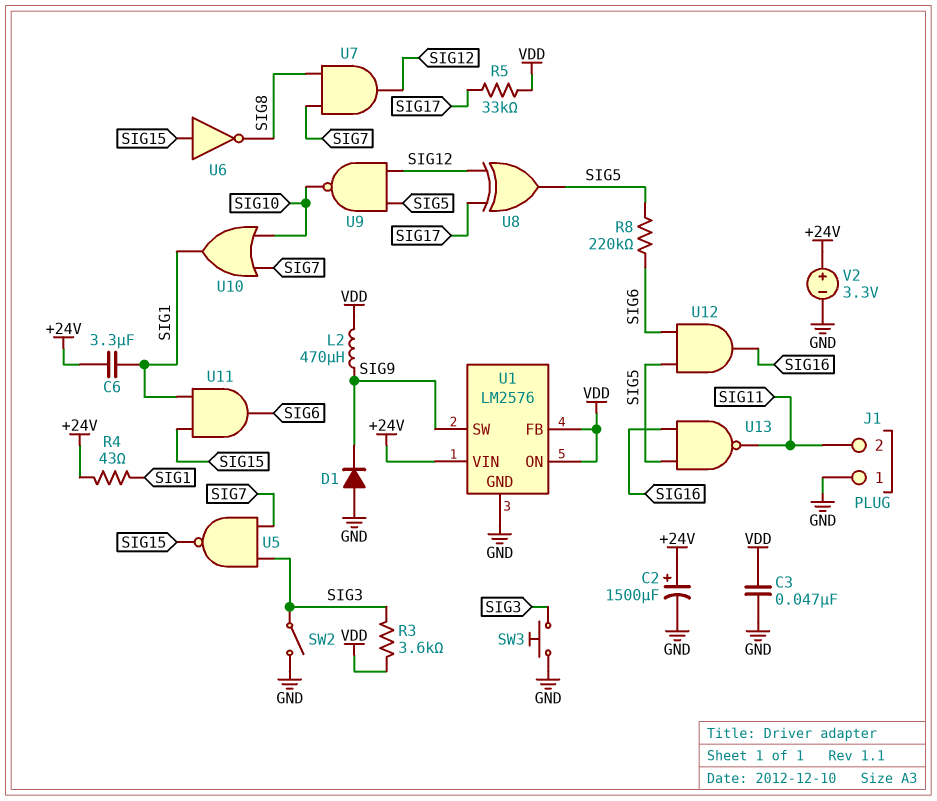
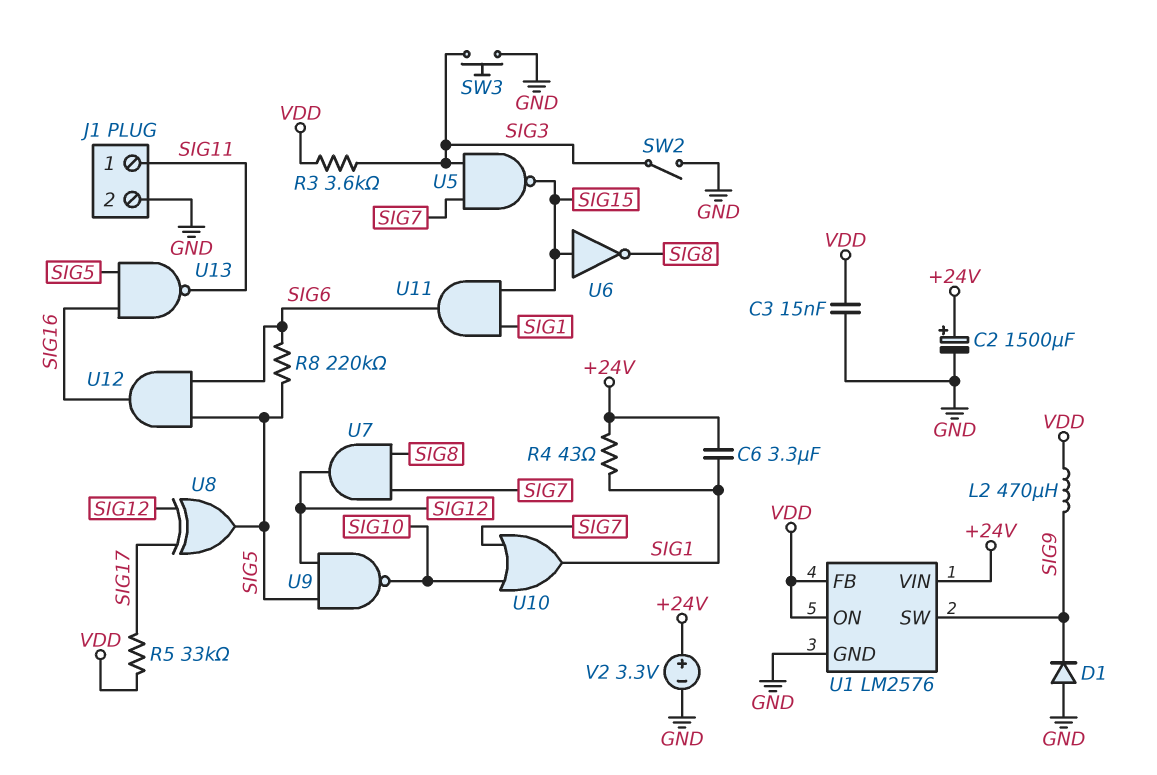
C3: 47nF (GND, VDD) -> 15nF (GND, VDD)
J1 pin 1: GND -> SIG11
J1 pin 2: SIG11 -> GND

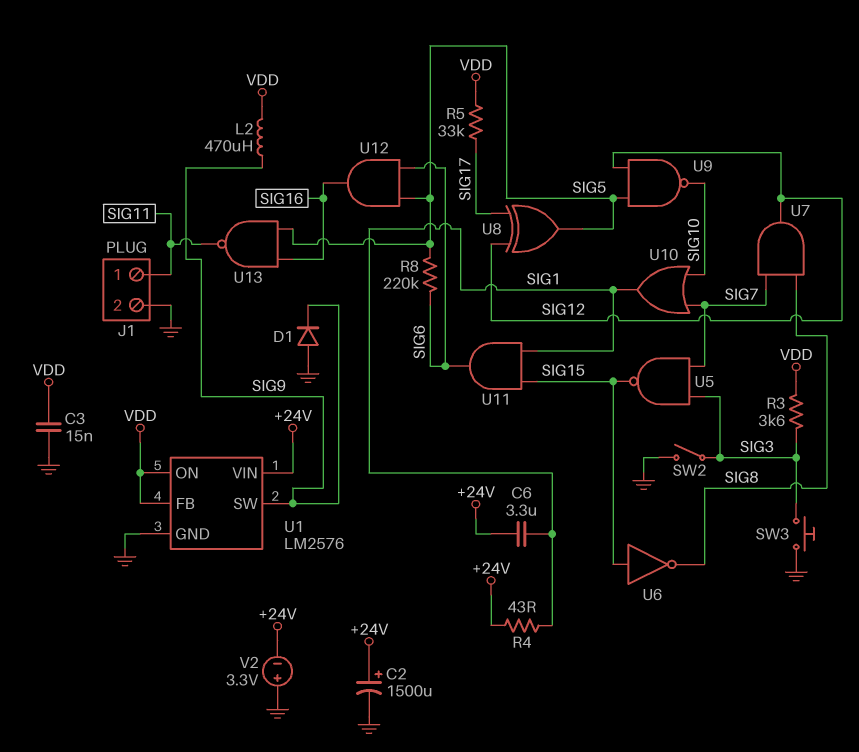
V2: 3.3V (plus +24V, minus GND) -> 3.3V (plus GND, minus +24V)

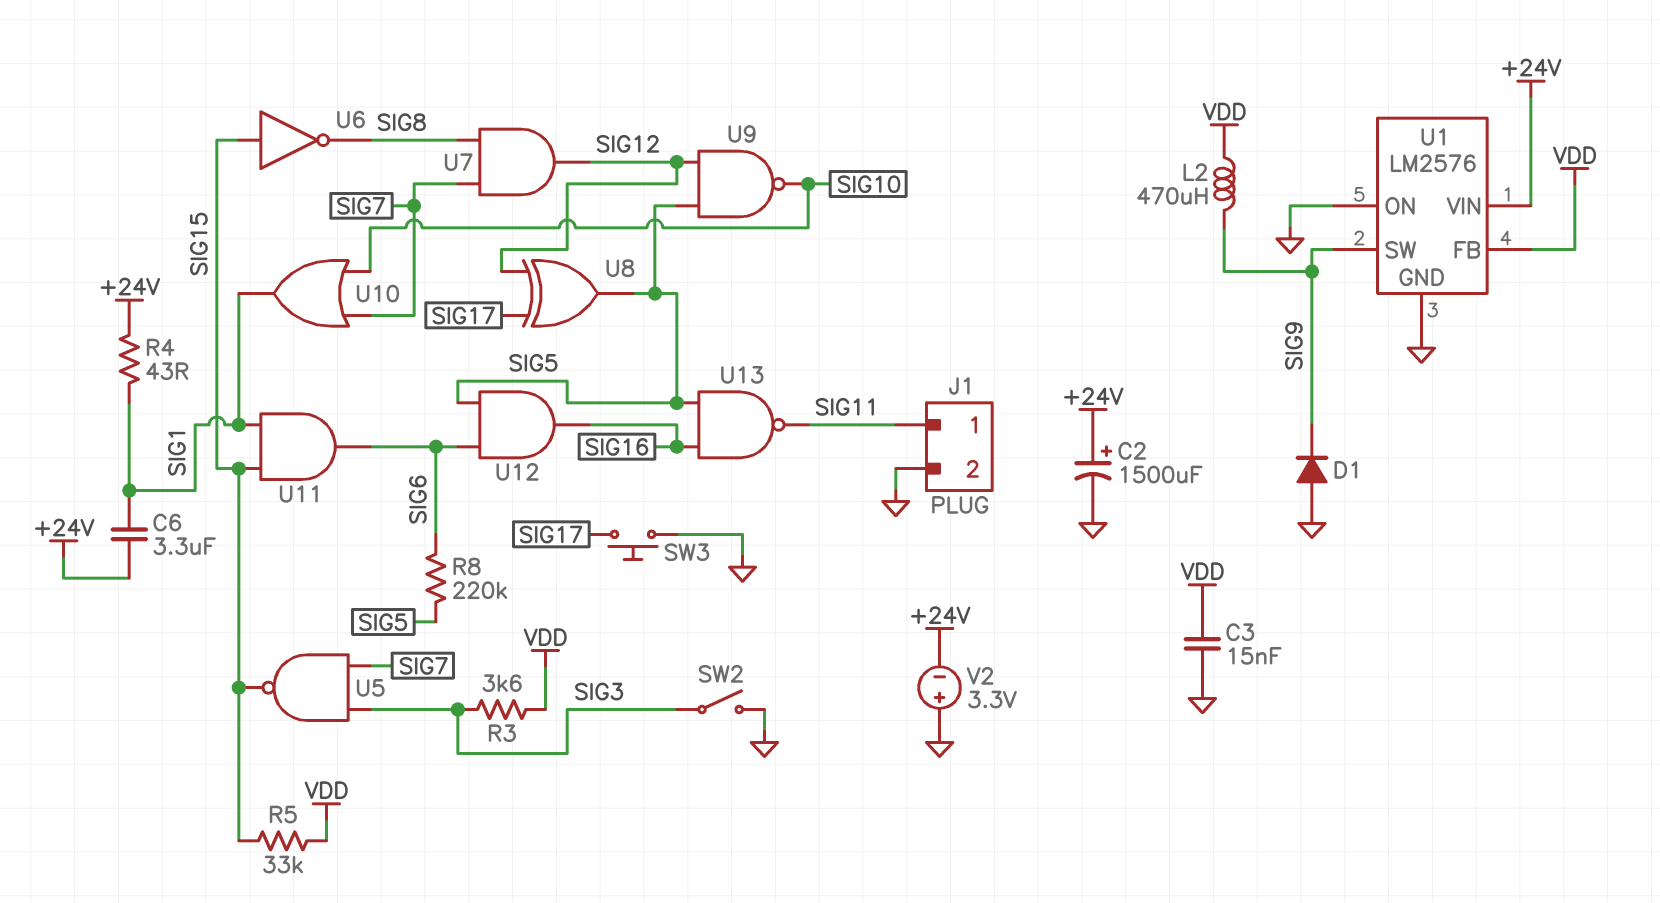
R5: 33k (SIG17, VDD) -> 33k (SIG15, VDD)
SW3: button (GND, SIG3) -> button (GND, SIG17)
U1 pin ON: VDD -> GND

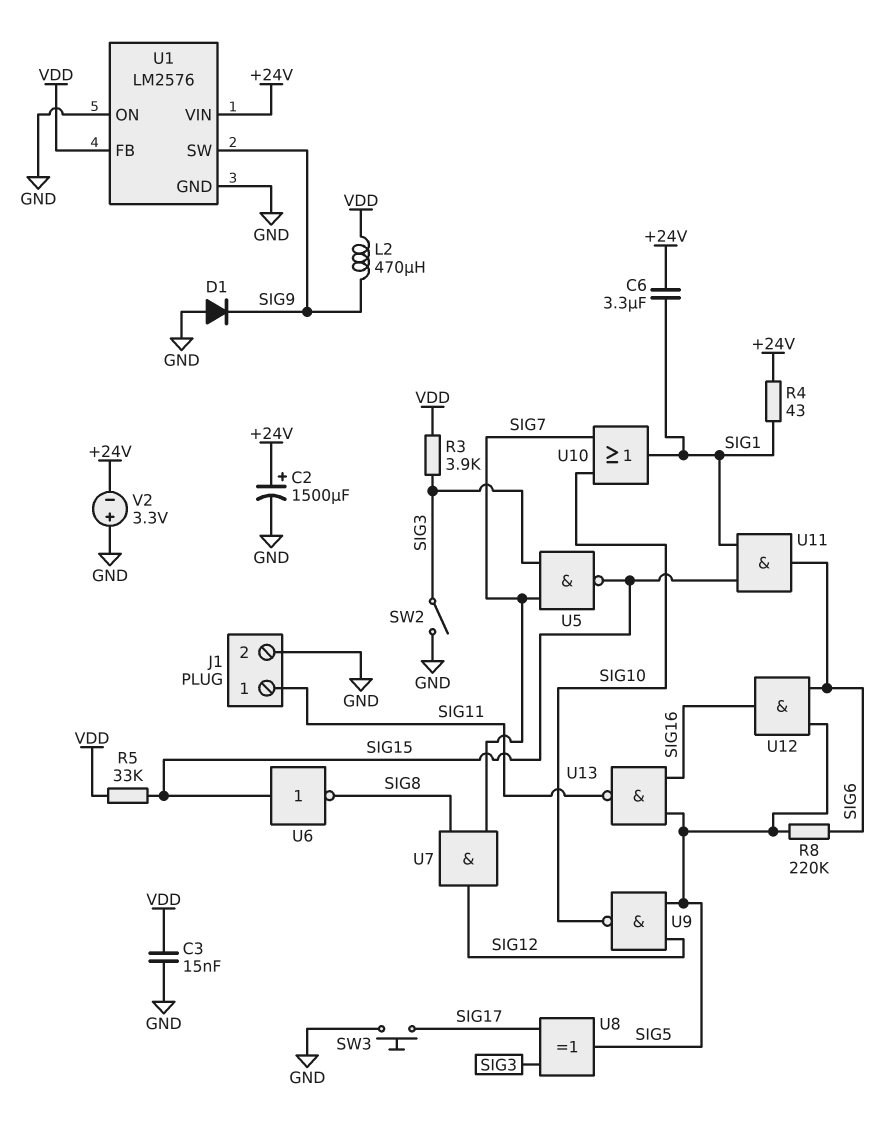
R3: 3.6k (SIG3, VDD) -> 3.9k (SIG3, VDD)
U8: XOR (in SIG12, in SIG17, out SIG5) -> XOR (in SIG3, in SIG17, out SIG5)

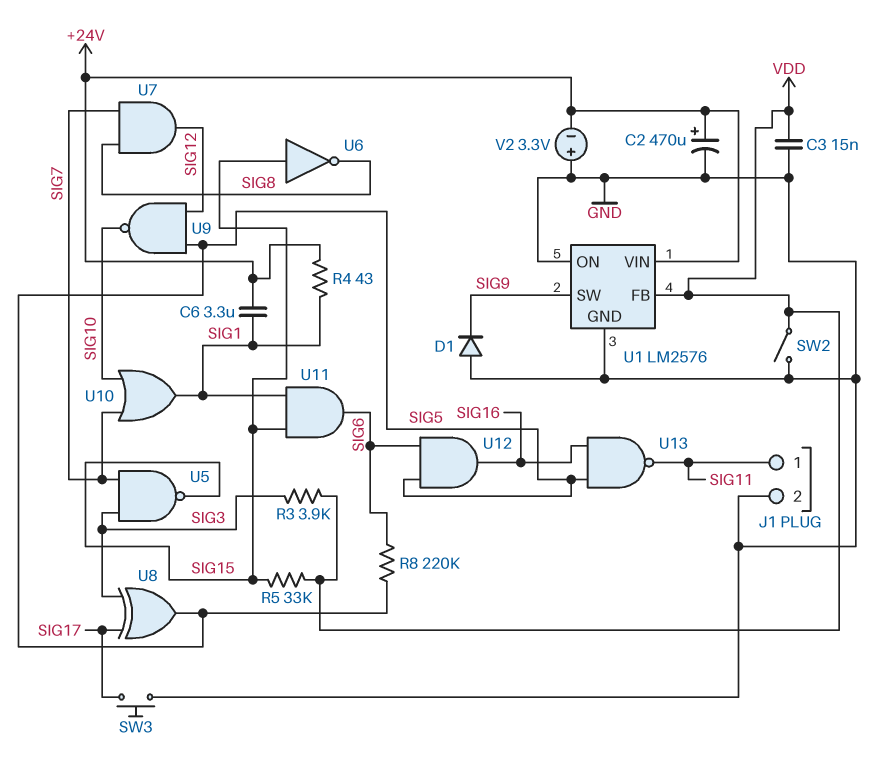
C2: 1500uF (plus +24V, minus GND) -> 470uF (plus +24V, minus GND)
L2: 470uH (SIG9, VDD) -> none
SW2: switch (GND, SIG3) -> switch (GND, VDD)

